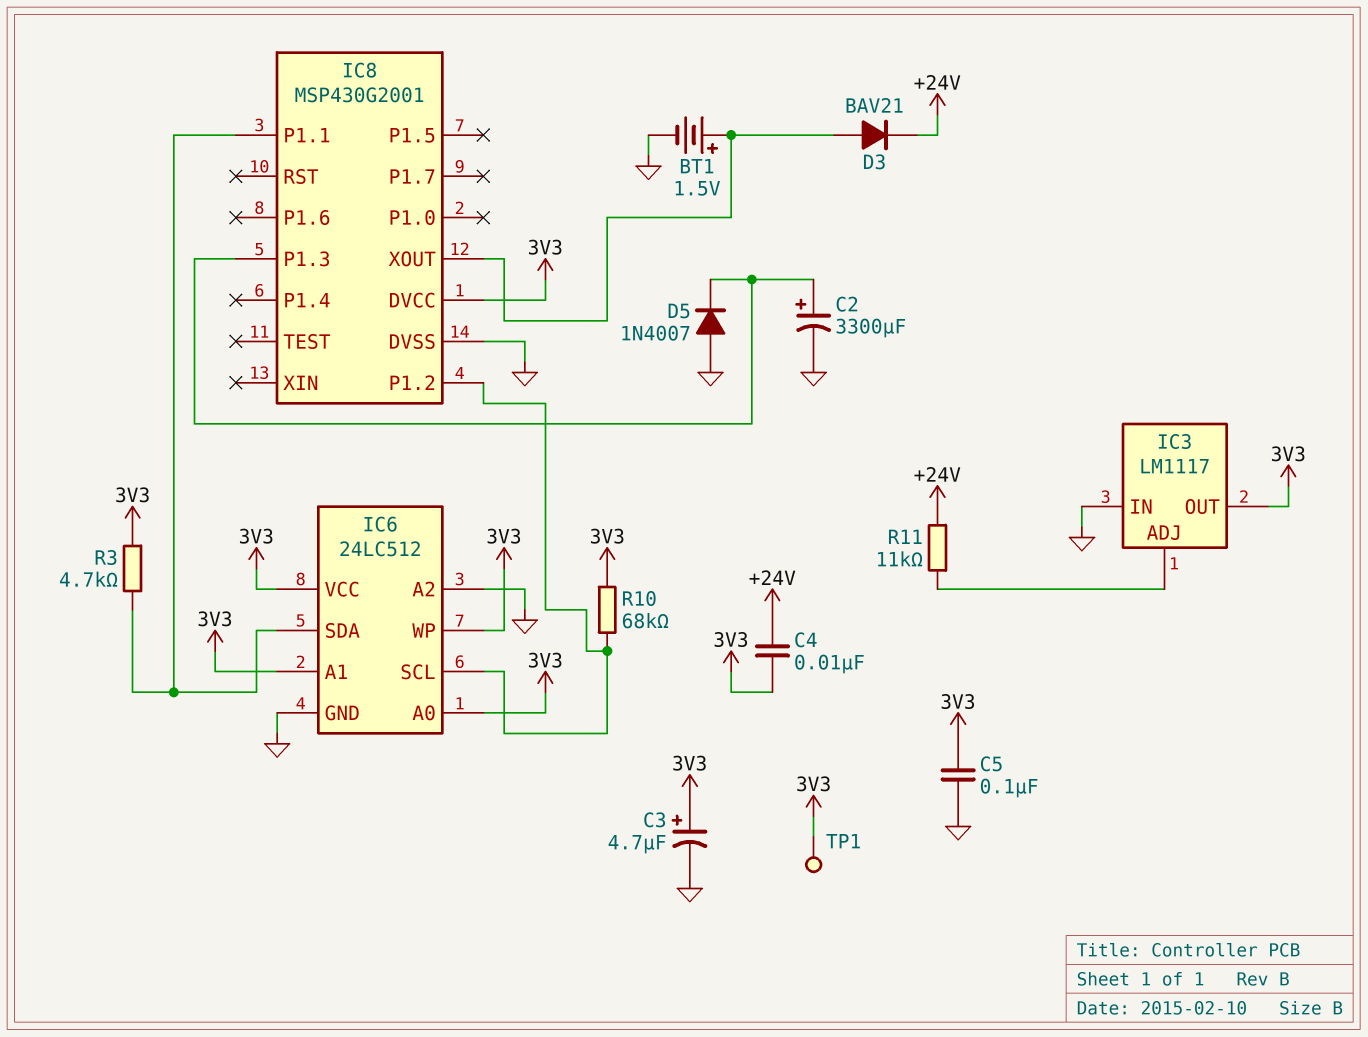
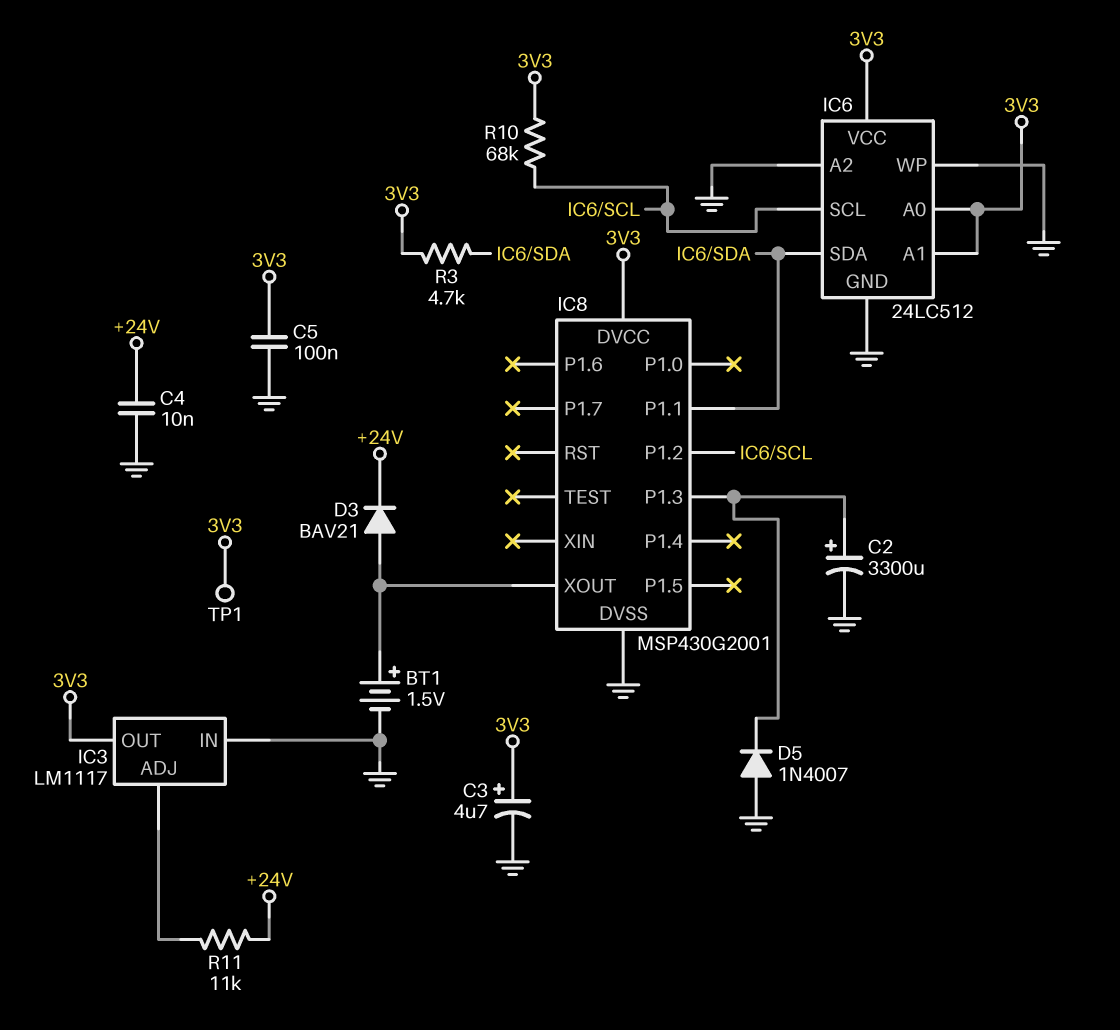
C4: 10nF (+24V, 3V3) -> 10nF (+24V, GND)
IC6 pin WP: 3V3 -> GND

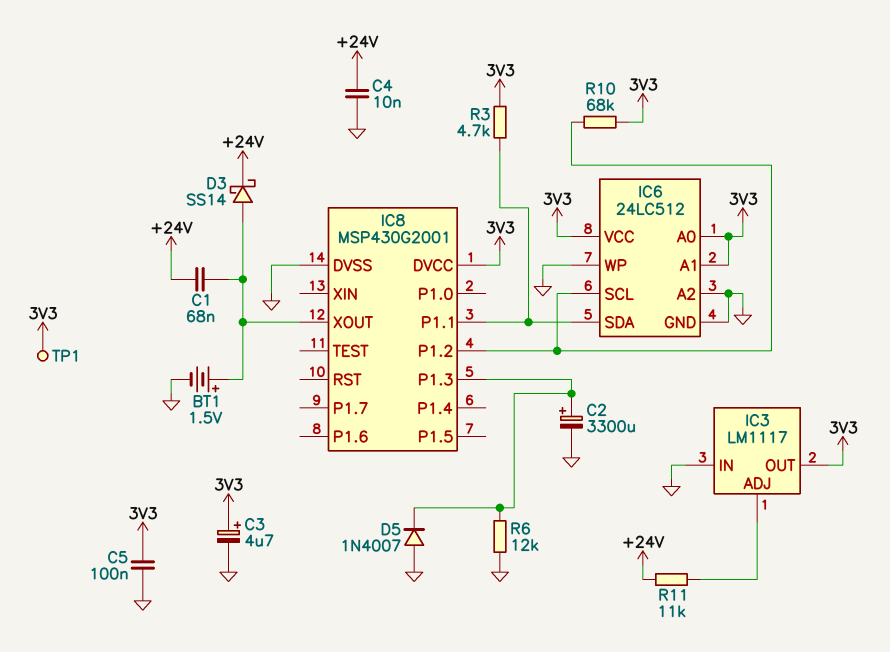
C1: none -> 68nF (+24V, IC8/XOUT)
D3: diode BAV21 (A IC8/XOUT, K +24V) -> schottky SS14 (A IC8/XOUT, K +24V)
R6: none -> 12k (GND, IC8/P1.3)

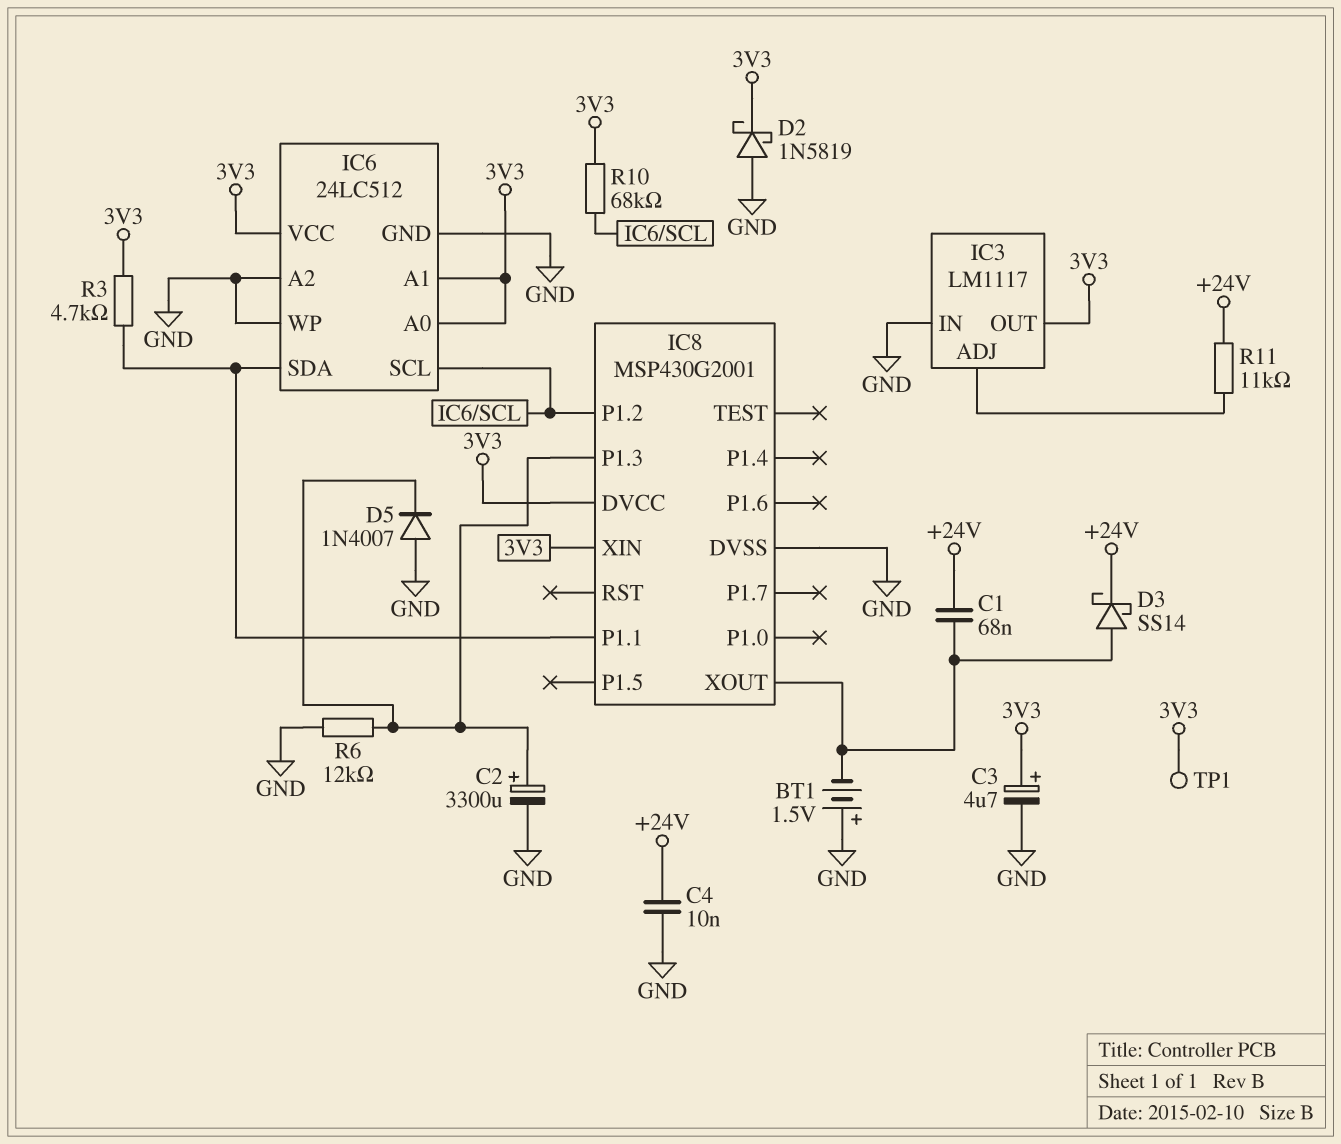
BT1: 1.5V (plus IC8/XOUT, minus GND) -> 1.5V (plus GND, minus IC8/XOUT)
C5: 100nF (3V3, GND) -> none
D2: none -> schottky 1N5819 (A GND, K 3V3)
IC8 pin XIN: none -> 3V3

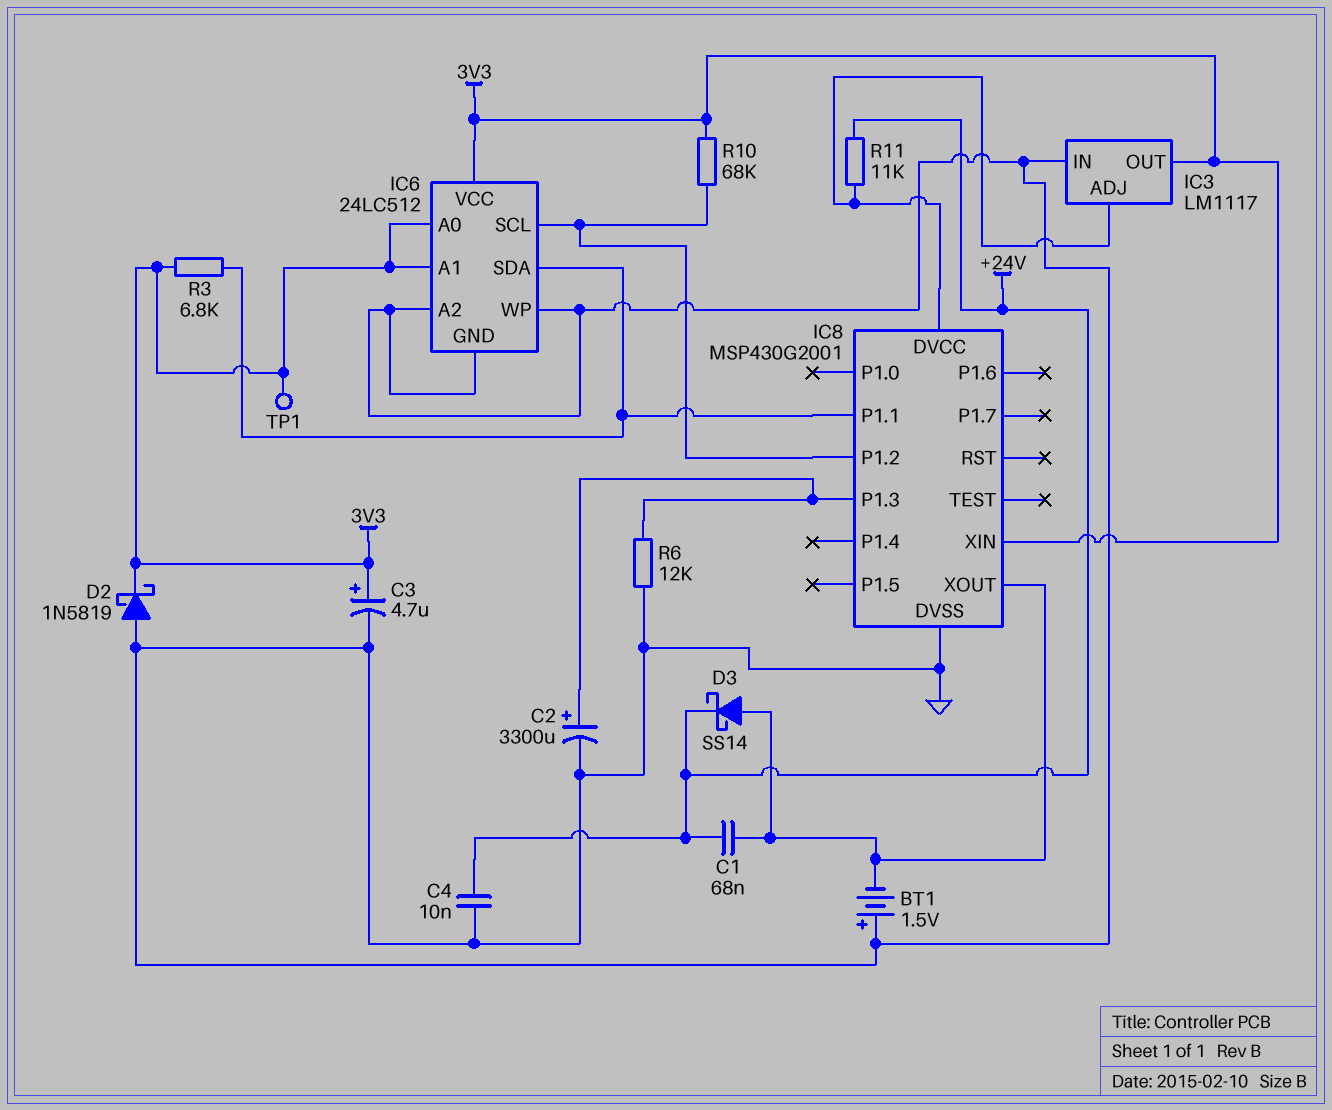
D5: diode 1N4007 (A GND, K IC8/P1.3) -> none
IC8 pin DVCC: 3V3 -> IC3/ADJ
R3: 4.7k (3V3, IC6/SDA) -> 6.8k (3V3, IC6/SDA)

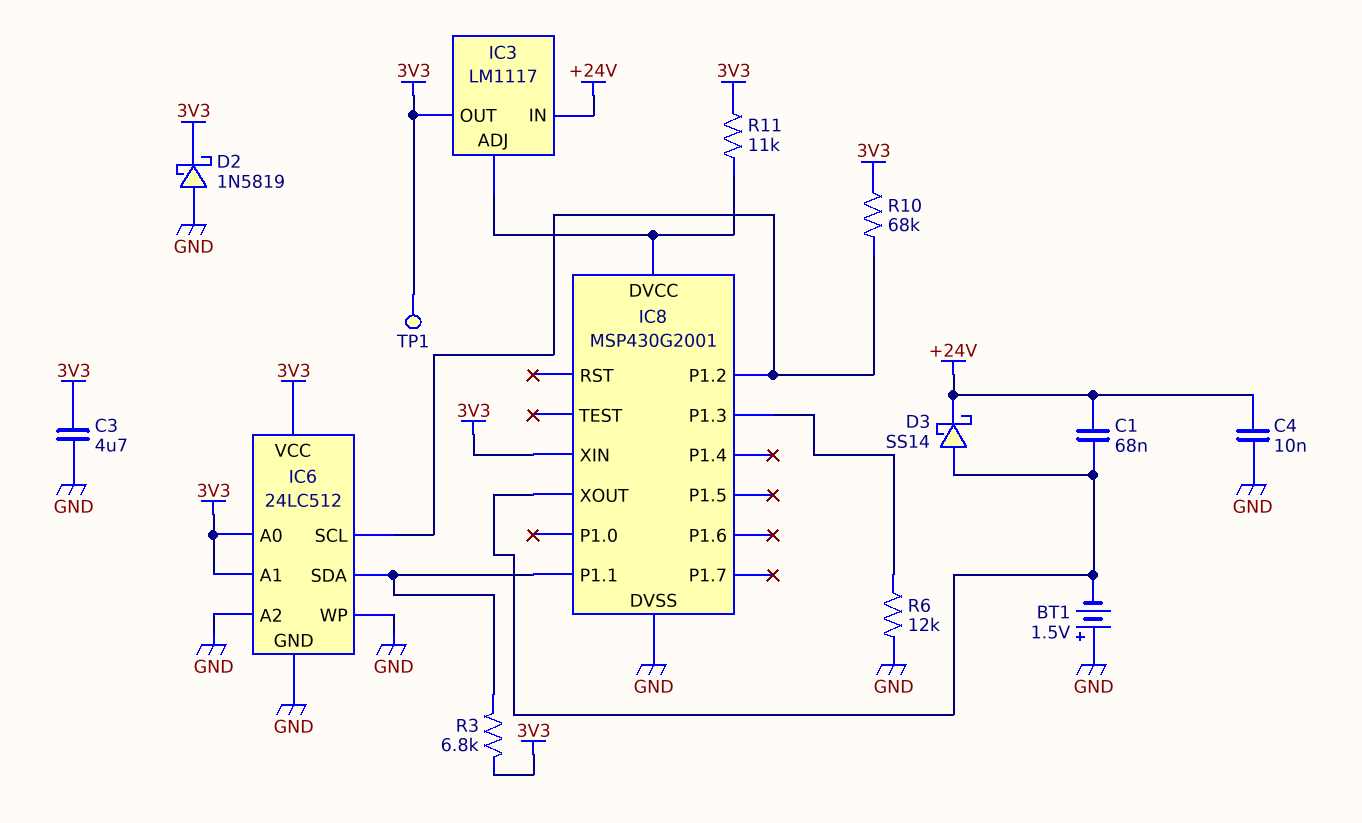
C2: 3300uF (plus IC8/P1.3, minus GND) -> none
C3: 4.7uF (plus 3V3, minus GND) -> 4.7uF (3V3, GND)
IC3 pin IN: GND -> +24V
R11: 11k (+24V, IC3/ADJ) -> 11k (3V3, IC3/ADJ)

